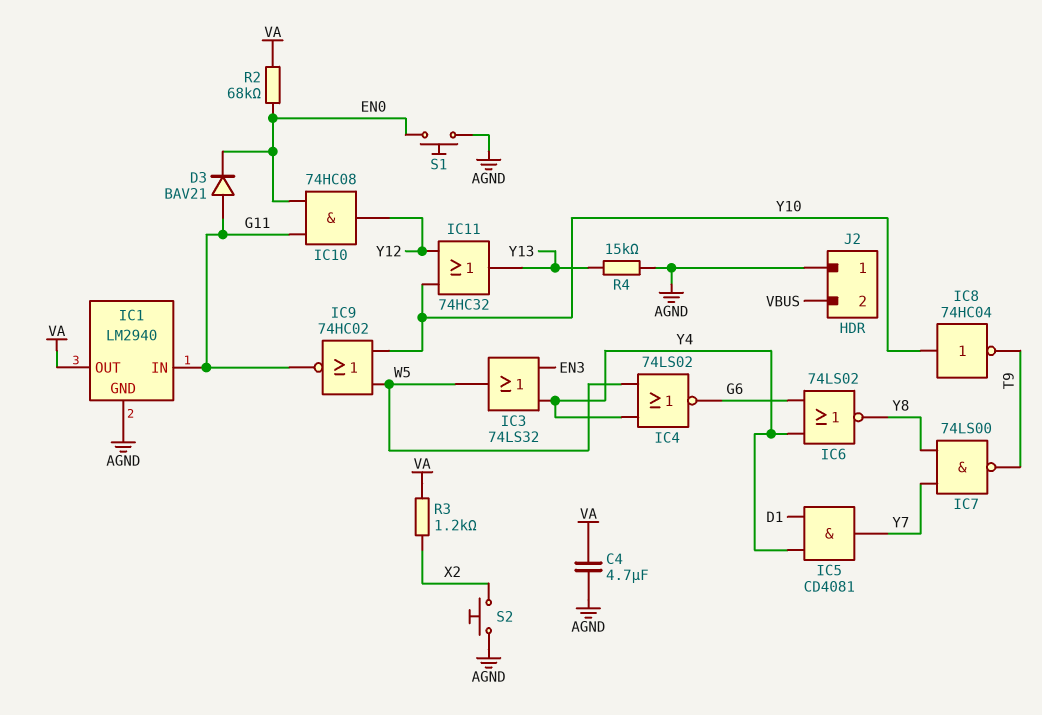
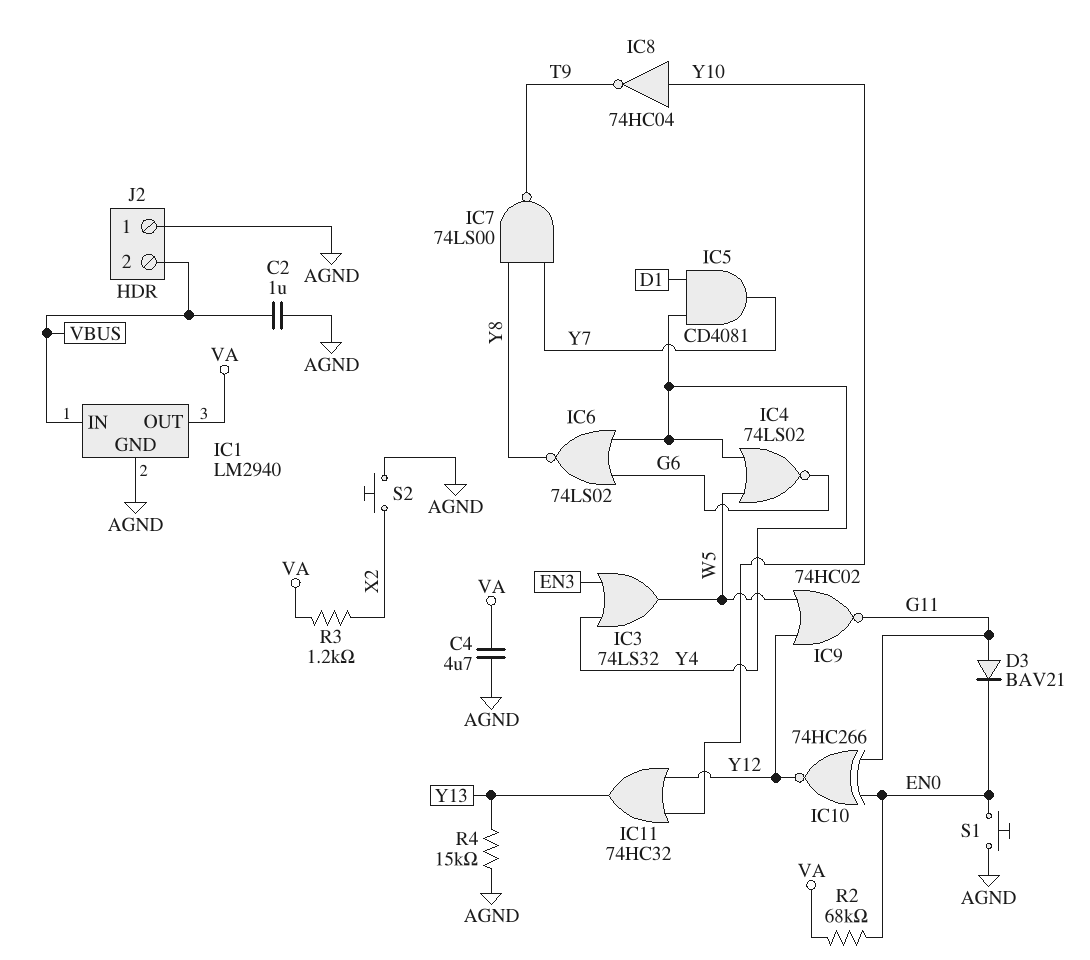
C2: none -> 1uF (AGND, VBUS)
IC1 pin IN: G11 -> VBUS
IC9: NOR 74HC02 (in W5, in Y10, out G11) -> NOR 74HC02 (in W5, in Y12, out G11)
IC10: AND 74HC08 (in EN0, in G11, out Y12) -> XNOR 74HC266 (in EN0, in G11, out Y12)

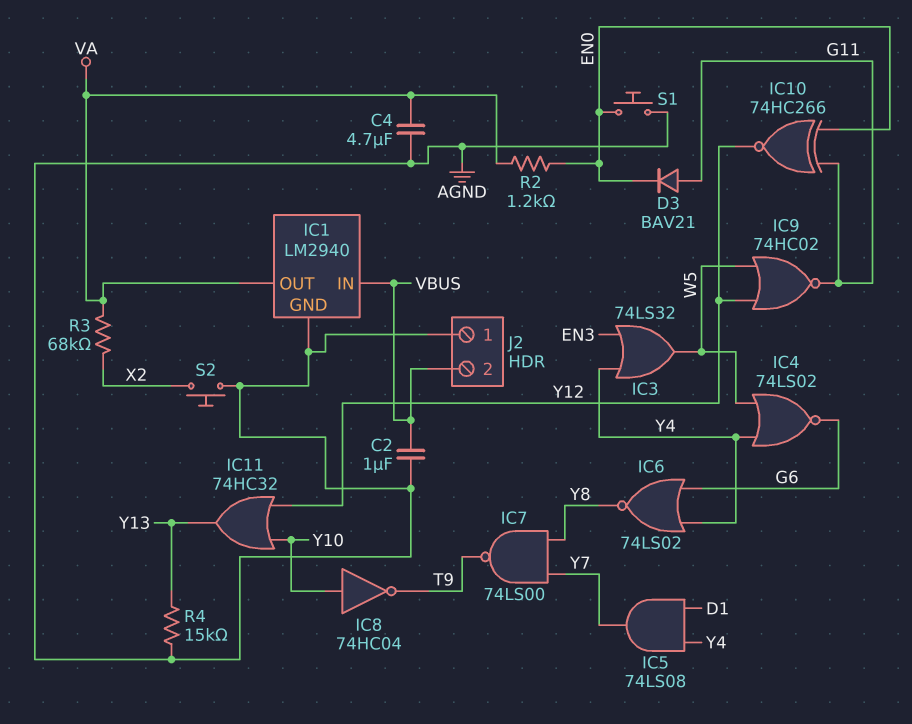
IC5: AND CD4081 (in D1, in Y4, out Y7) -> AND 74LS08 (in D1, in Y4, out Y7)
R2: 68k (EN0, VA) -> 1.2k (EN0, VA)
R3: 1.2k (VA, X2) -> 68k (VA, X2)

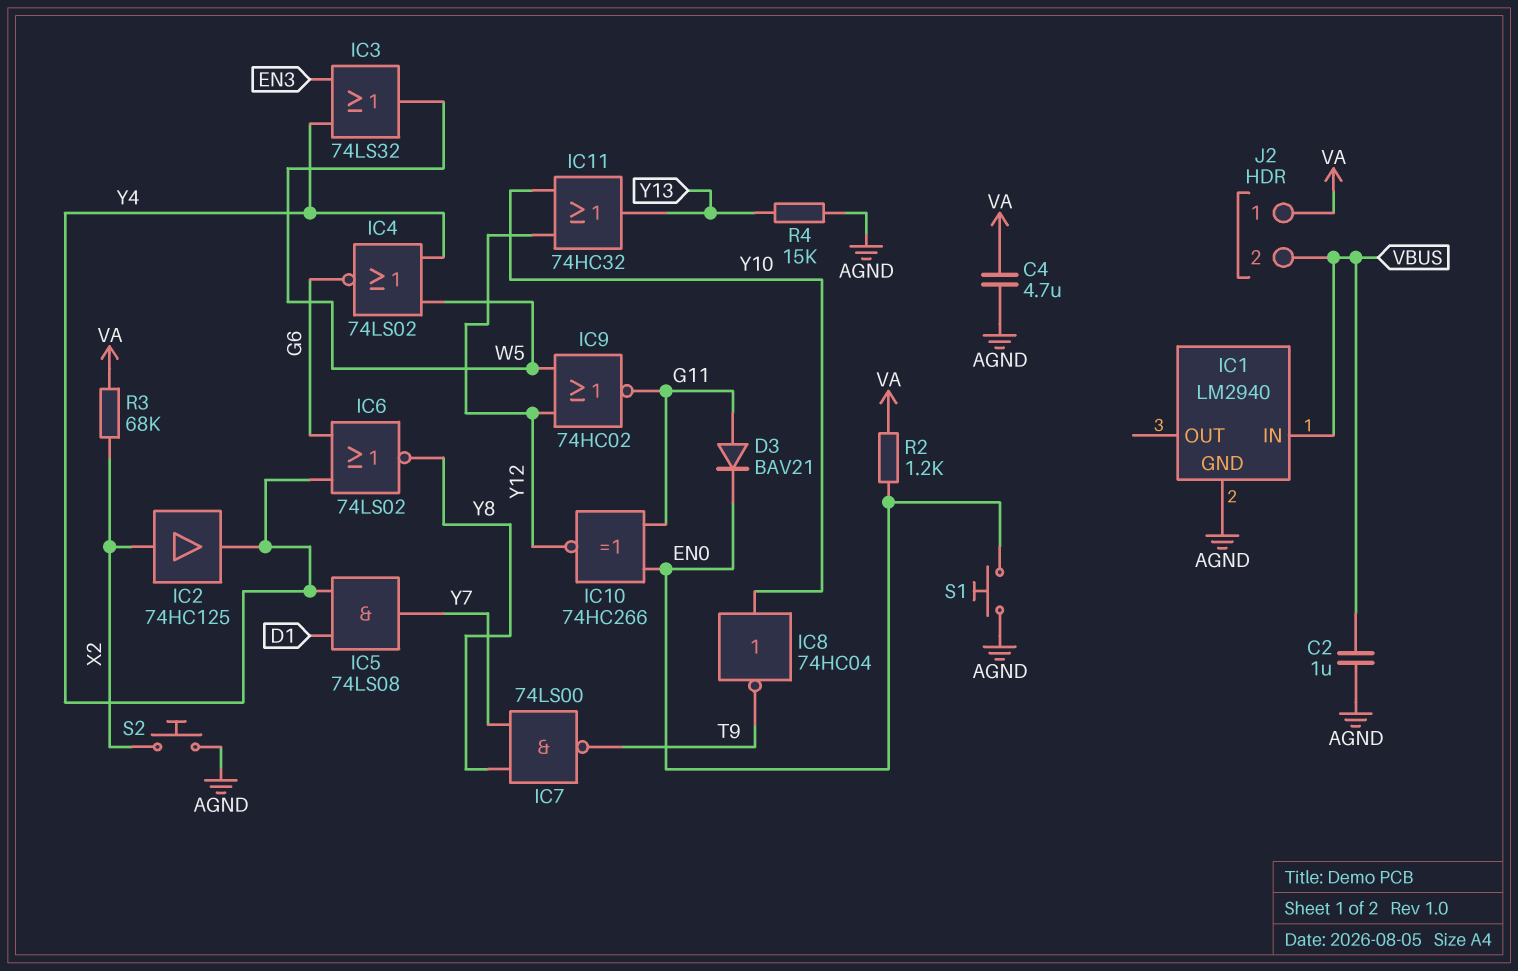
IC1 pin OUT: VA -> none
IC2: none -> buffer 74HC125 (in X2, out Y4)
J2 pin 1: AGND -> VA

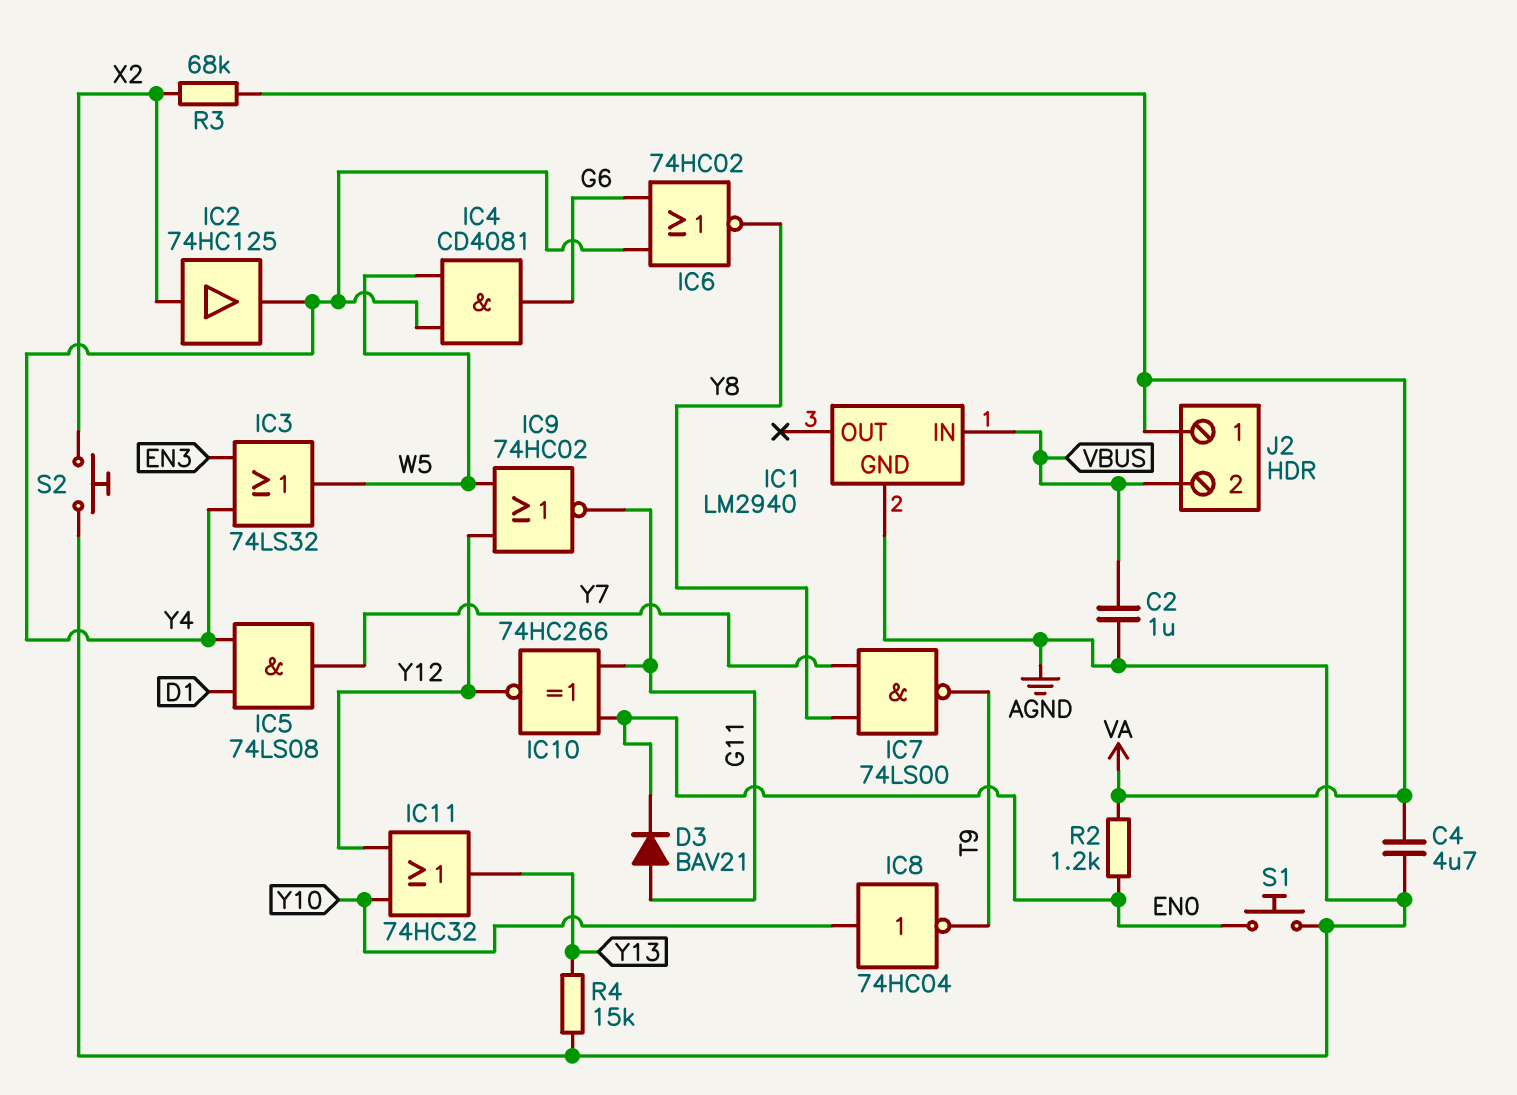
IC4: NOR 74LS02 (in W5, in Y4, out G6) -> AND CD4081 (in W5, in Y4, out G6)
IC6: NOR 74LS02 (in G6, in Y4, out Y8) -> NOR 74HC02 (in G6, in Y4, out Y8)

